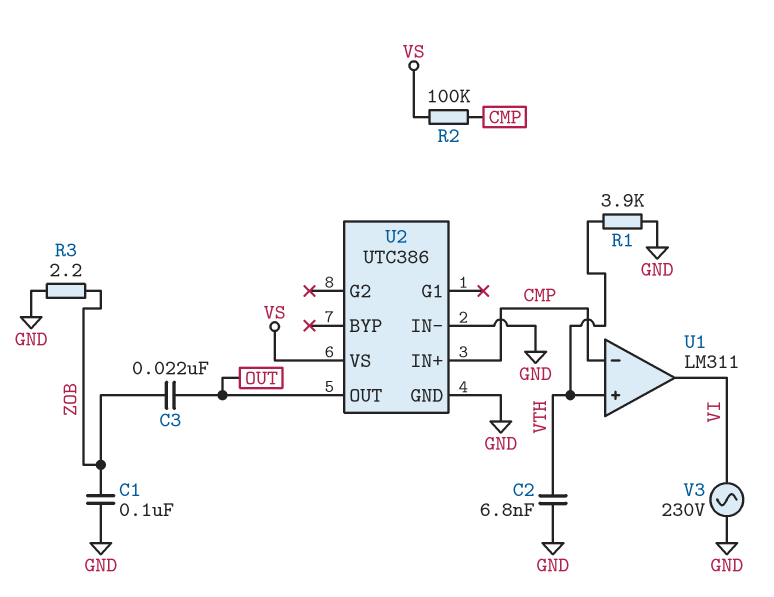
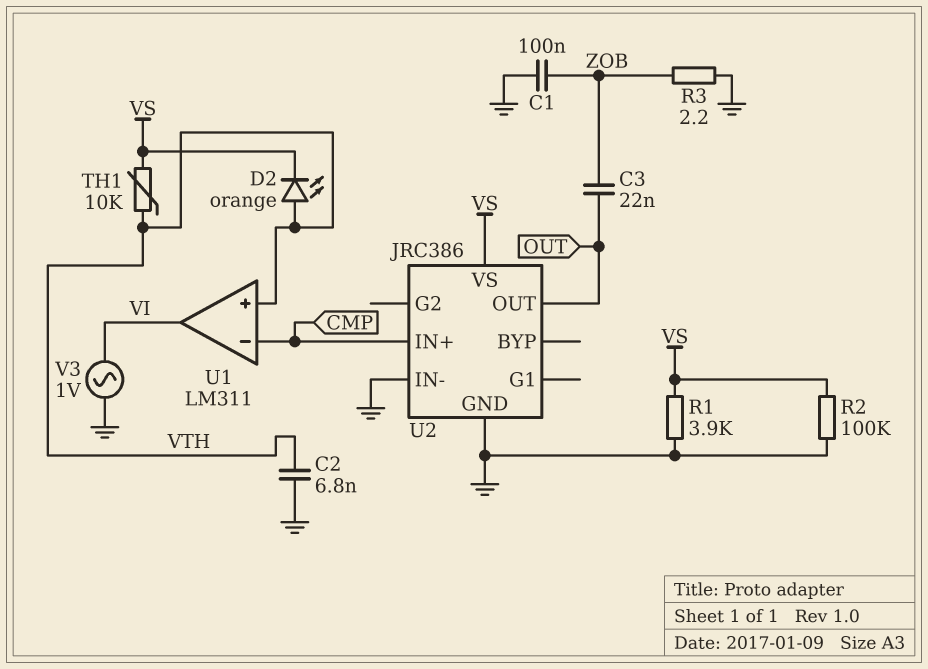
D2: none -> LED orange (A VTH, K VS)
R1: 3.9k (GND, VTH) -> 3.9k (GND, VS)
R2: 100k (CMP, VS) -> 100k (GND, VS)
TH1: none -> 10k (VS, VTH)
U2: UTC386 -> JRC386
V3: AC 230V (GND, VI) -> AC 1V (GND, VI)

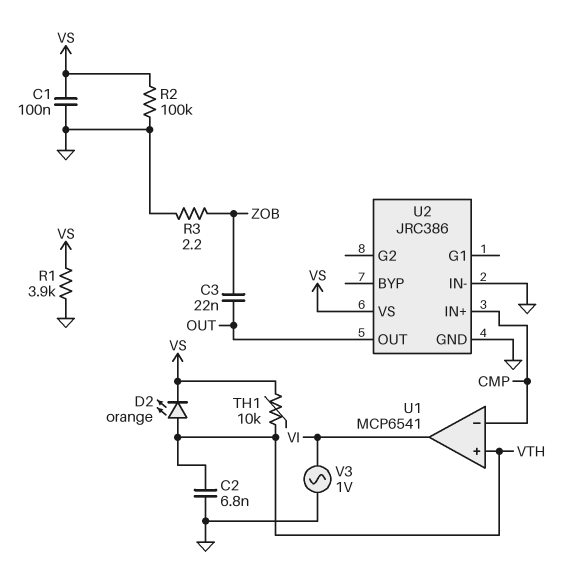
C1: 100nF (GND, ZOB) -> 100nF (GND, VS)
U1: LM311 -> MCP6541

